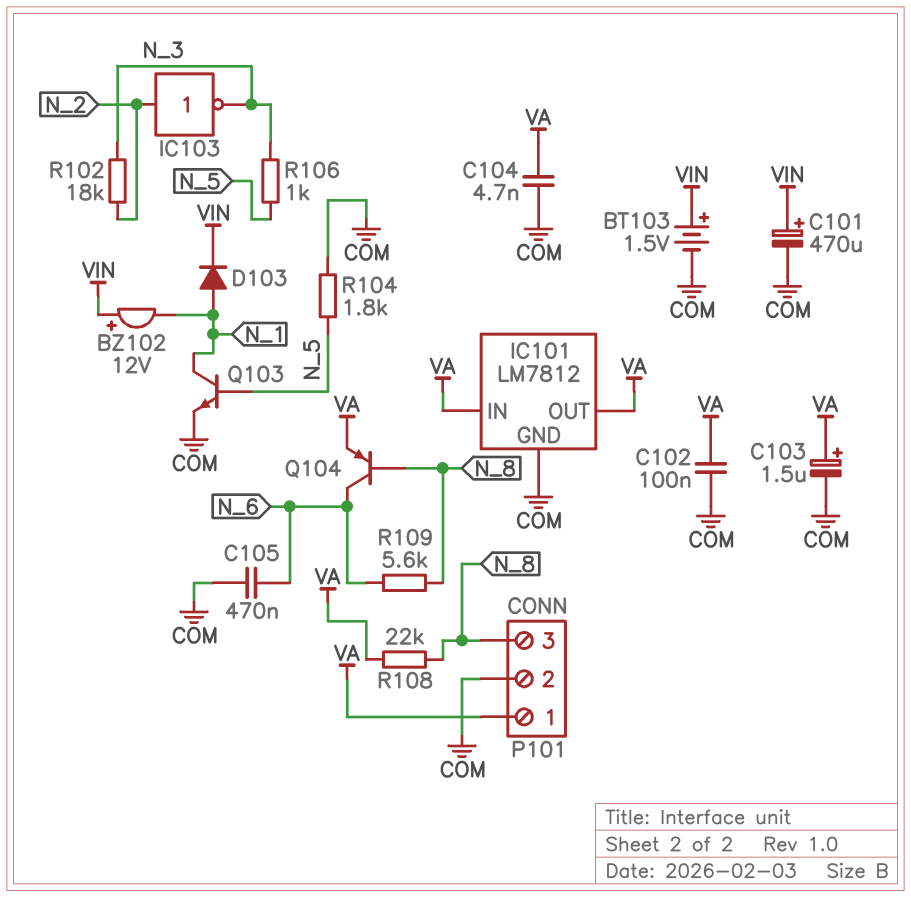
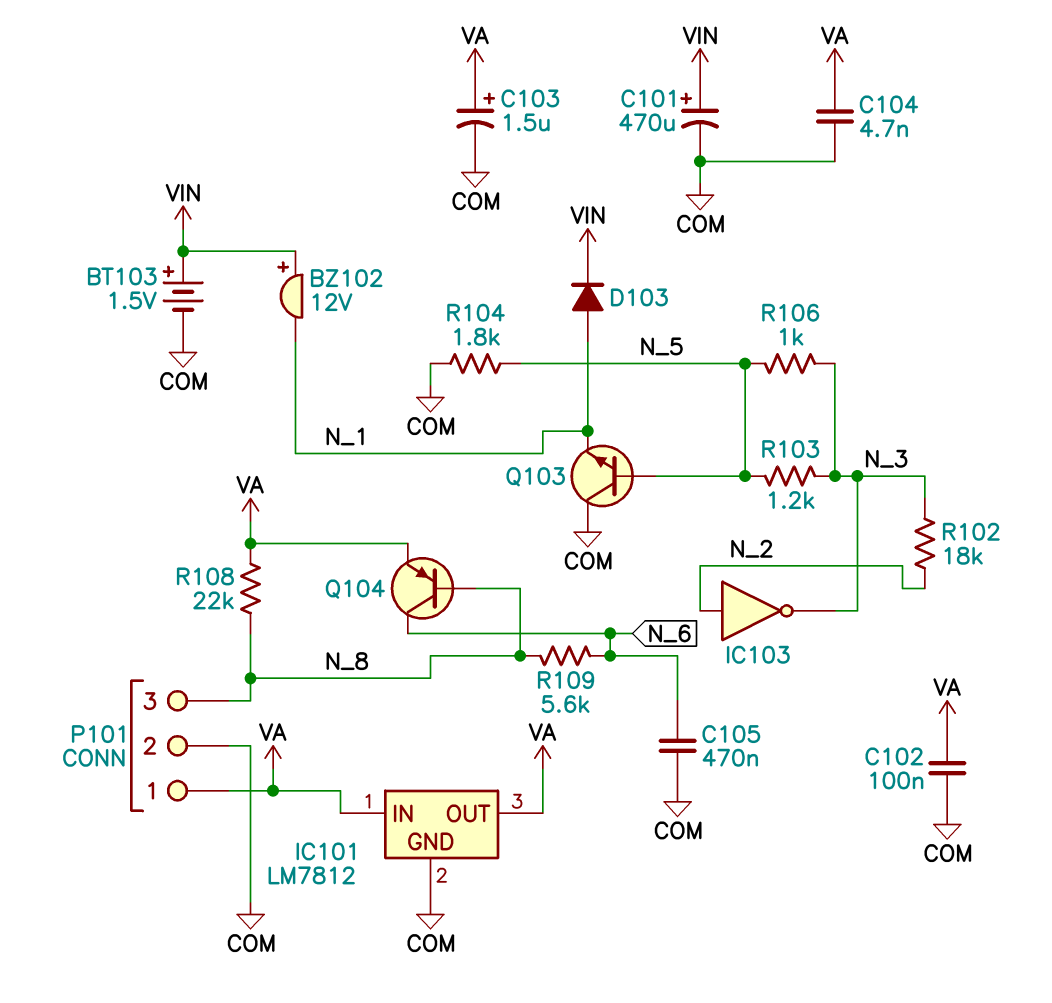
Q103: NPN (B N_5, C N_1, E COM) -> NPN (B N_5, C COM, E N_1)
R103: none -> 1.2k (N_3, N_5)

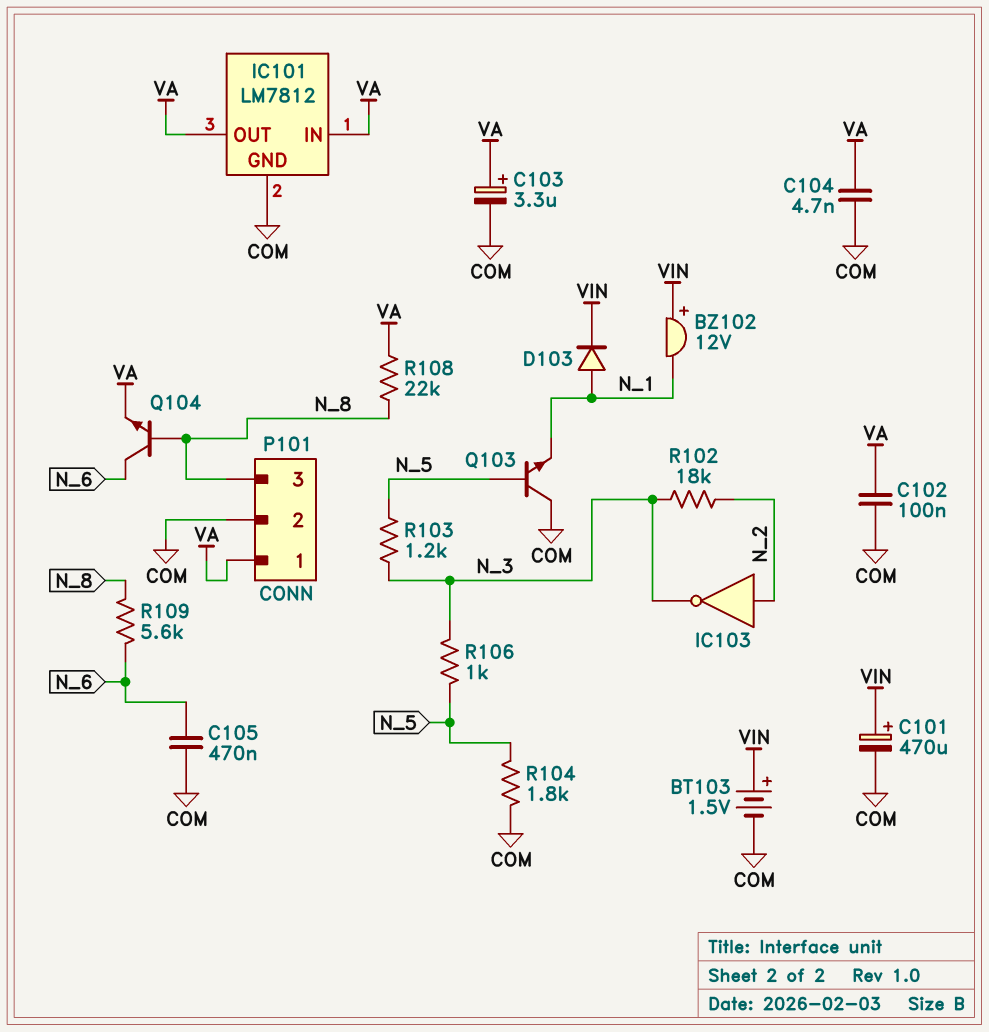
C103: 1.5uF (plus VA, minus COM) -> 3.3uF (plus VA, minus COM)
Q104: PNP (B N_8, C N_6, E VA) -> NPN (B N_8, C N_6, E VA)

